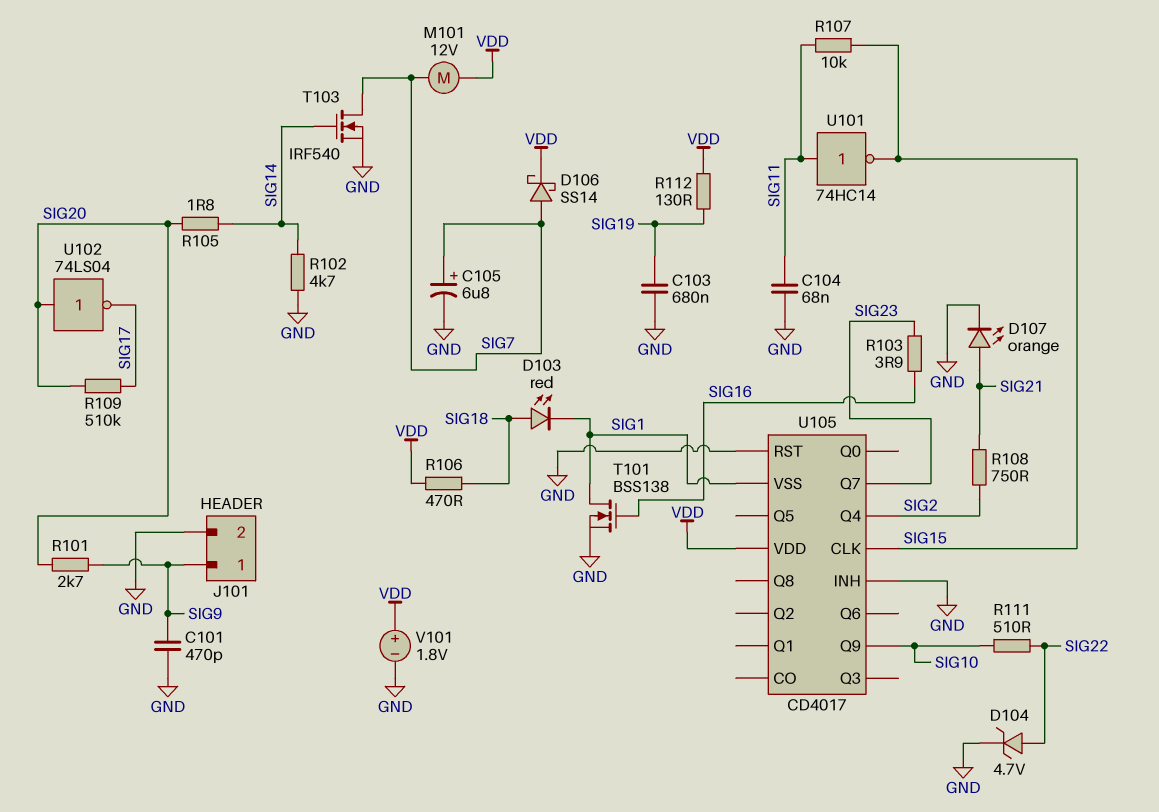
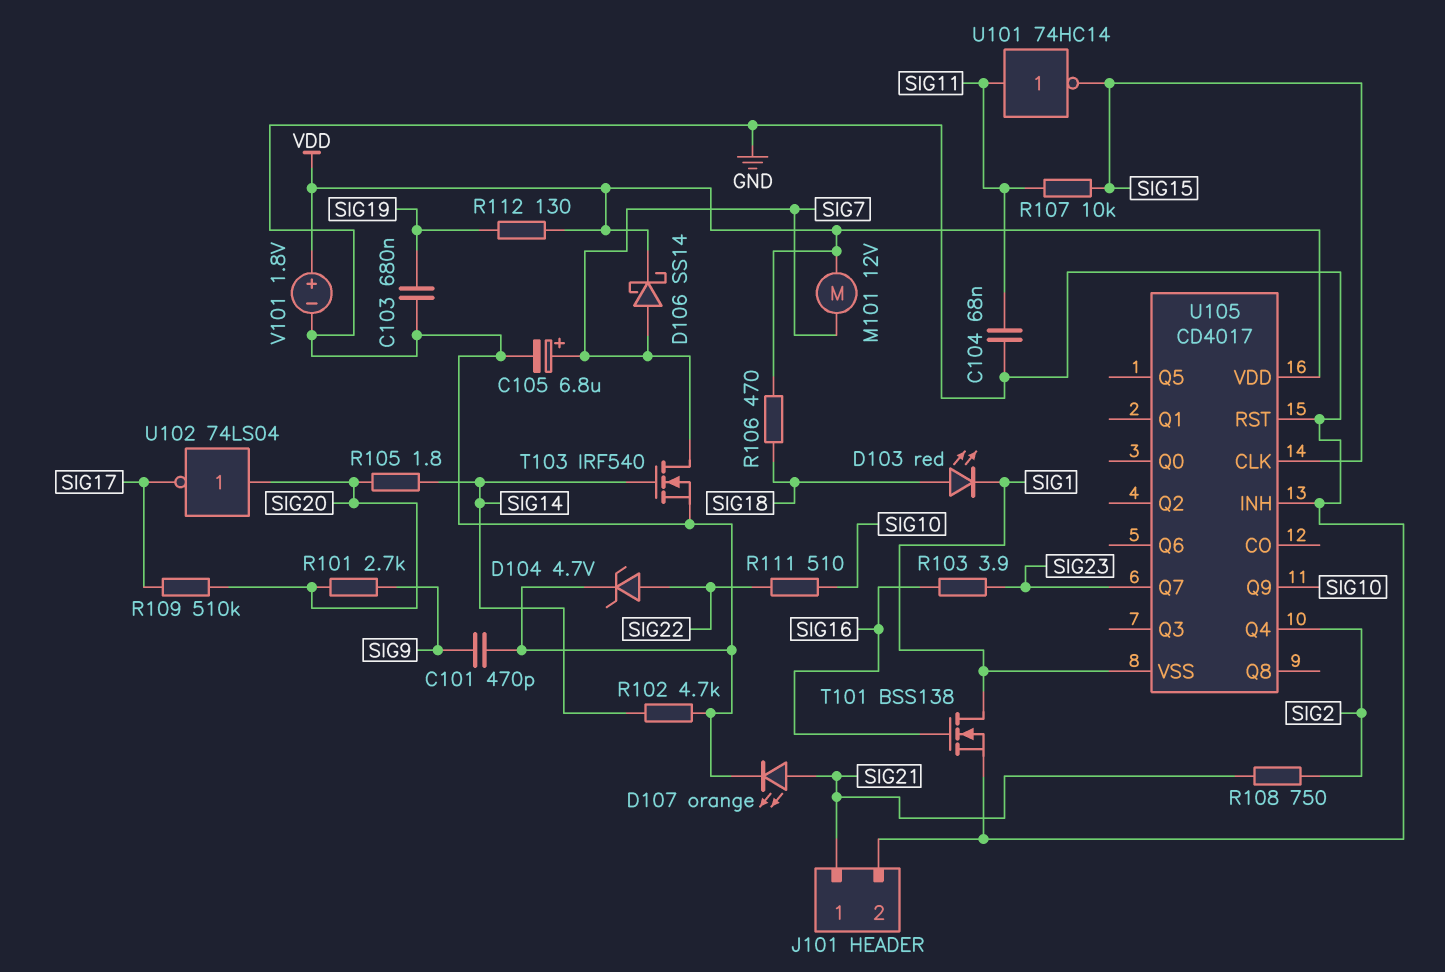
J101 pin 1: SIG9 -> SIG21

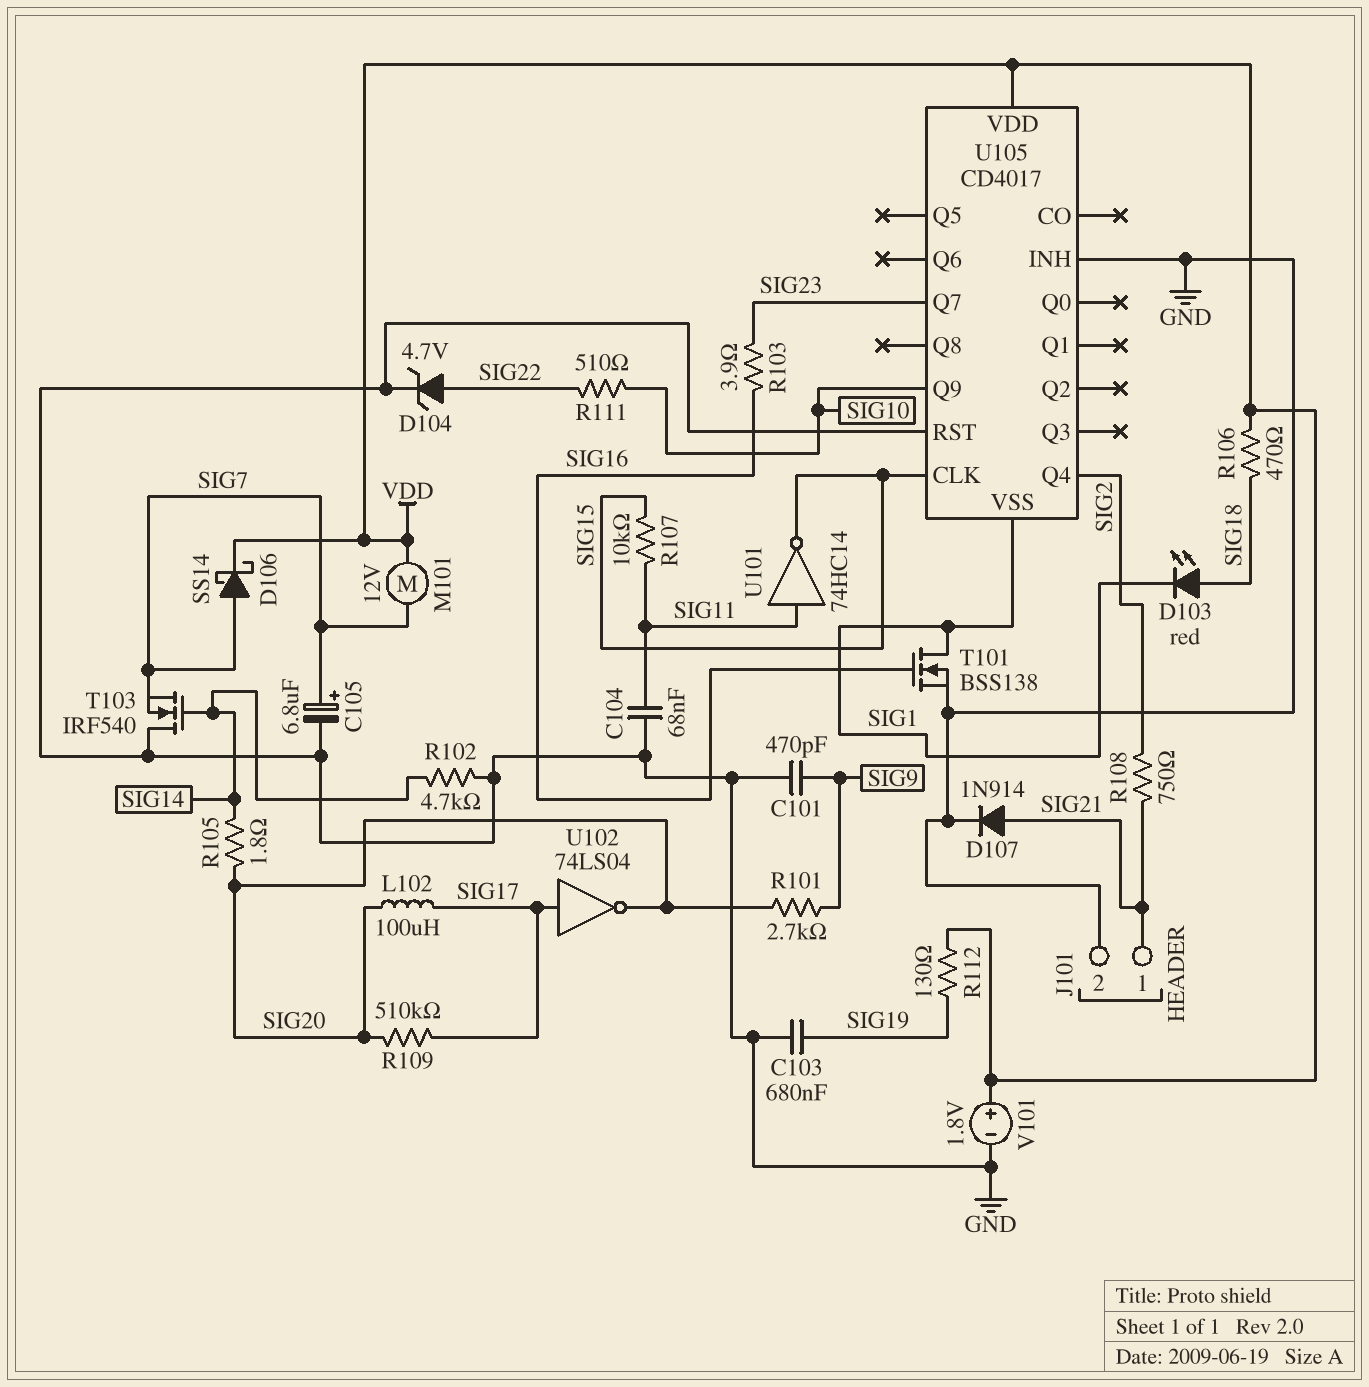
D107: LED orange (A SIG21, K GND) -> diode 1N914 (A SIG21, K GND)
L102: none -> 100uH (SIG17, SIG20)
T103: NMOS IRF540 (G SIG14, D SIG7, S GND) -> NMOS IRF540 (G SIG14, D GND, S SIG7)
U102: NOT 74LS04 (in SIG20, out SIG17) -> NOT 74LS04 (in SIG17, out SIG20)

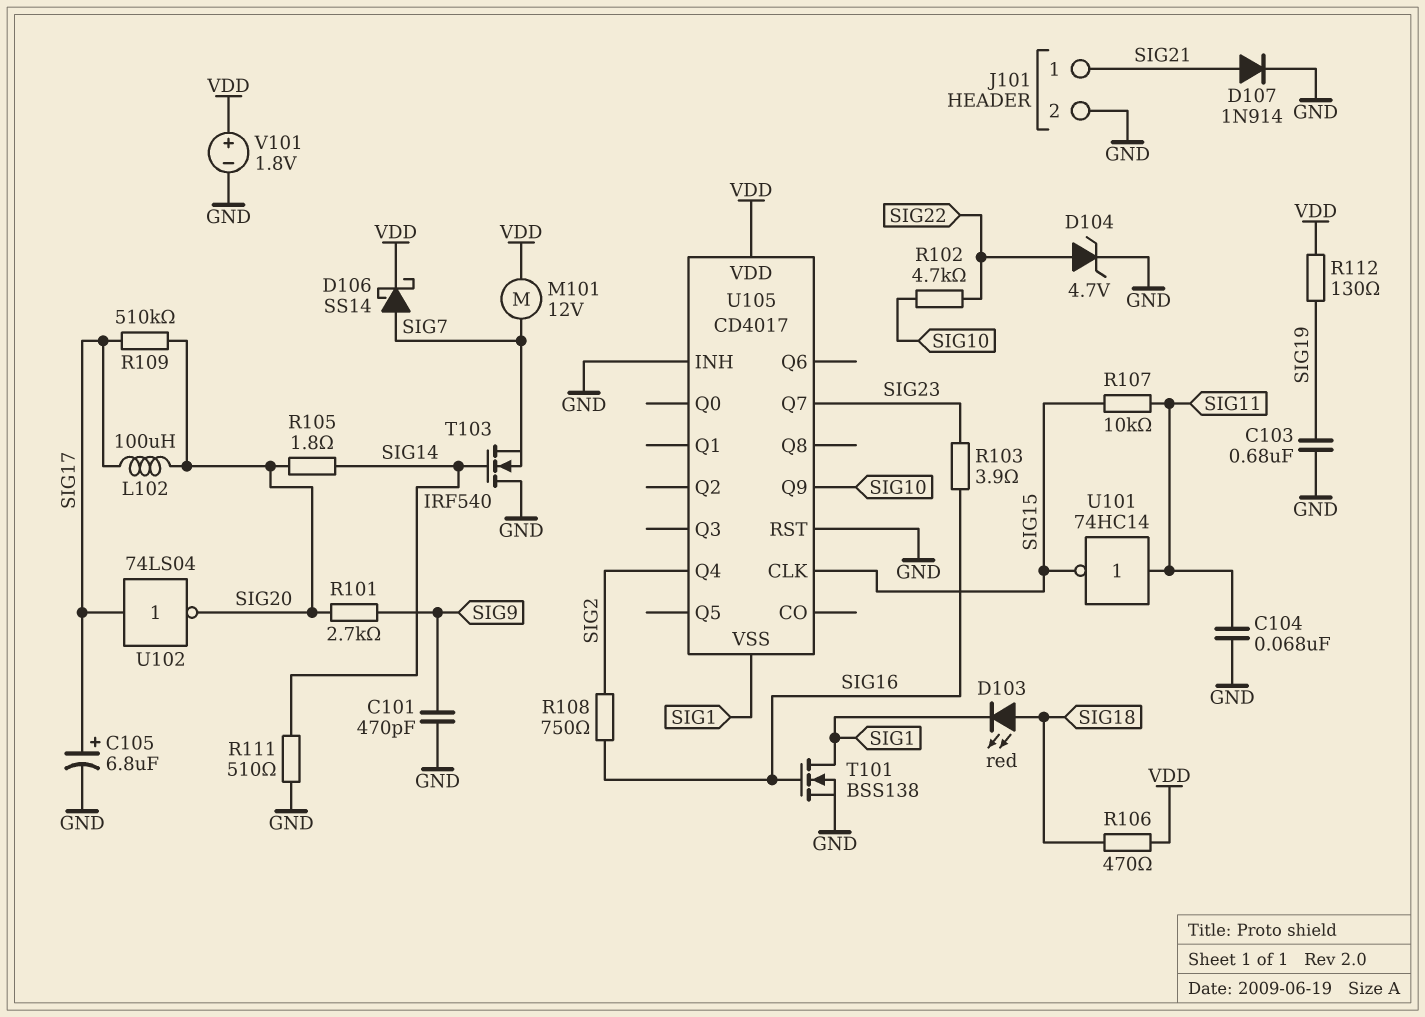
C105: 6.8uF (plus SIG7, minus GND) -> 6.8uF (plus SIG17, minus GND)
R102: 4.7k (GND, SIG14) -> 4.7k (SIG10, SIG22)
R108: 750 (SIG2, SIG21) -> 750 (SIG2, SIG16)
R111: 510 (SIG10, SIG22) -> 510 (GND, SIG14)

